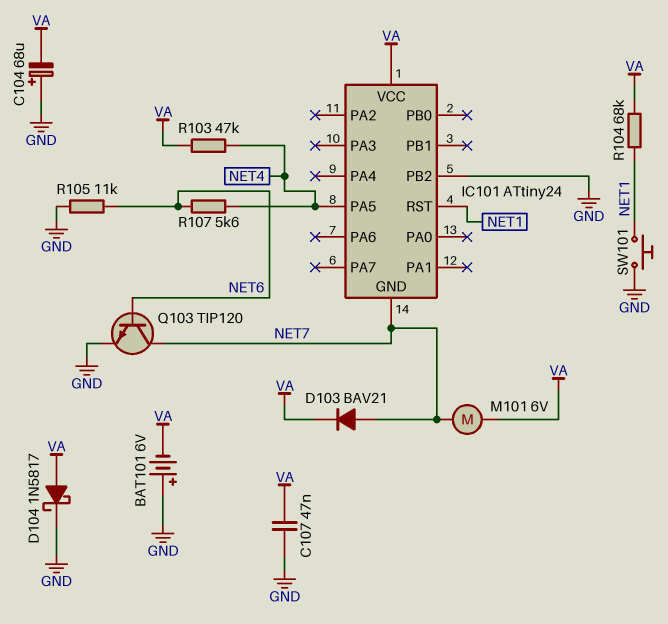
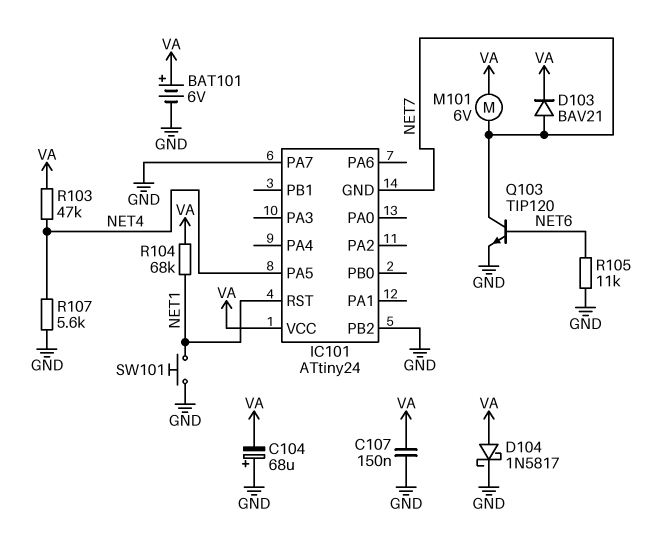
BAT101: 6V (plus GND, minus VA) -> 6V (plus VA, minus GND)
C107: 47nF (GND, VA) -> 150nF (GND, VA)
IC101 pin PA7: none -> GND
R107: 5.6k (NET4, NET6) -> 5.6k (GND, NET4)

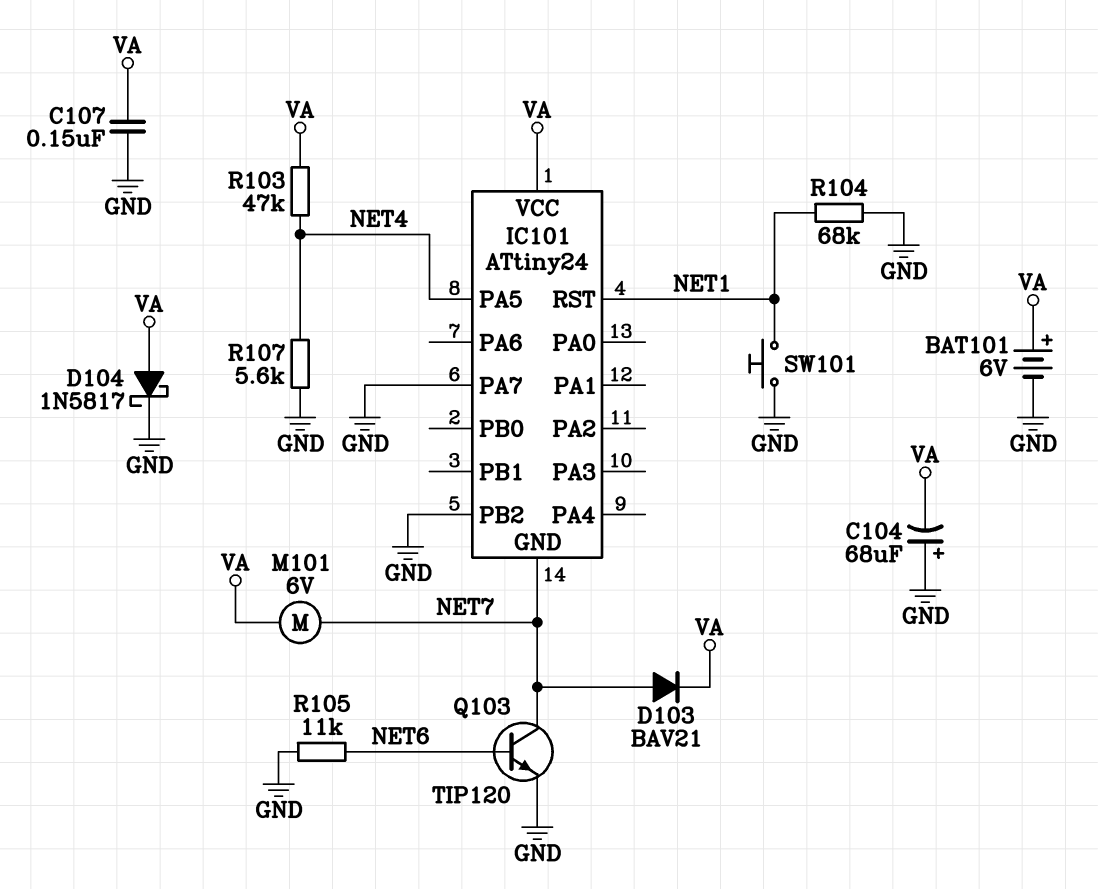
R104: 68k (NET1, VA) -> 68k (GND, NET1)

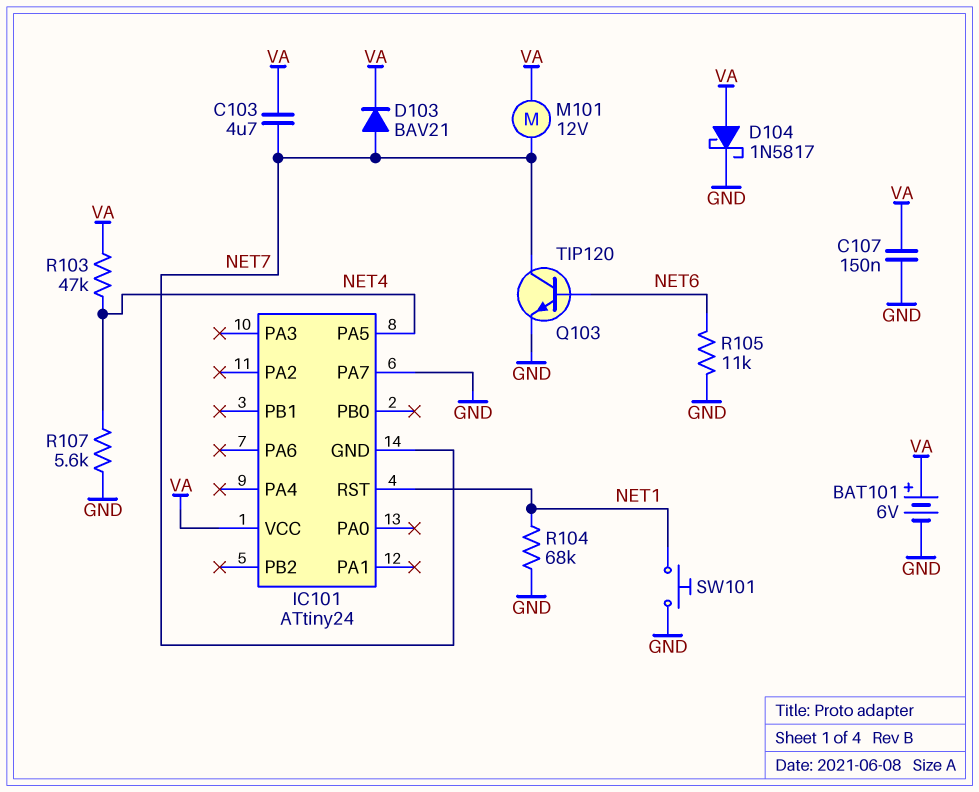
C103: none -> 4.7uF (NET7, VA)
C104: 68uF (plus GND, minus VA) -> none
IC101 pin PB2: GND -> none
M101: motor 6V (NET7, VA) -> motor 12V (NET7, VA)

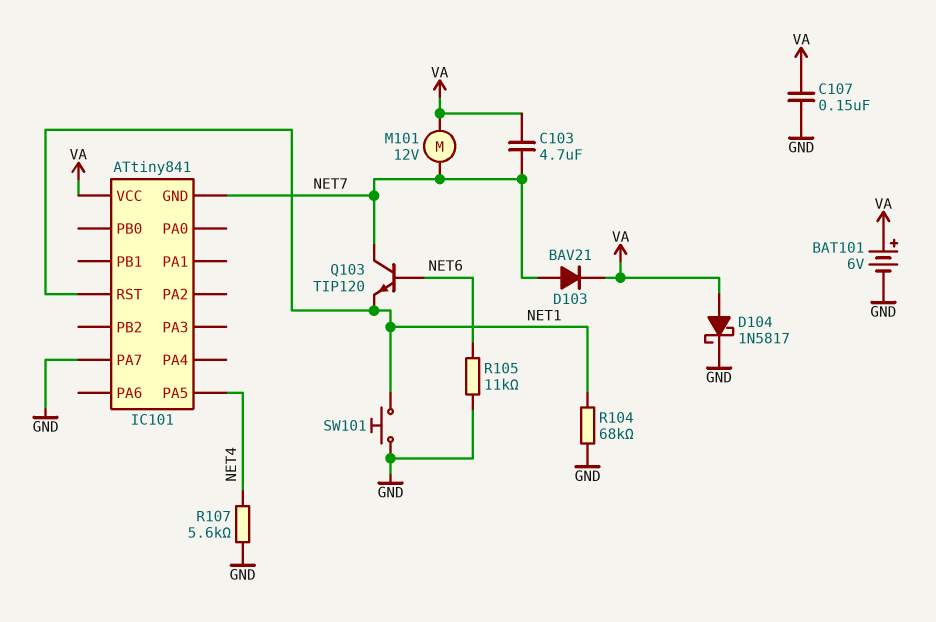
IC101: ATtiny24 -> ATtiny841
Q103: NPN TIP120 (B NET6, C NET7, E GND) -> NPN TIP120 (B NET6, C NET7, E NET1)
R103: 47k (NET4, VA) -> none

